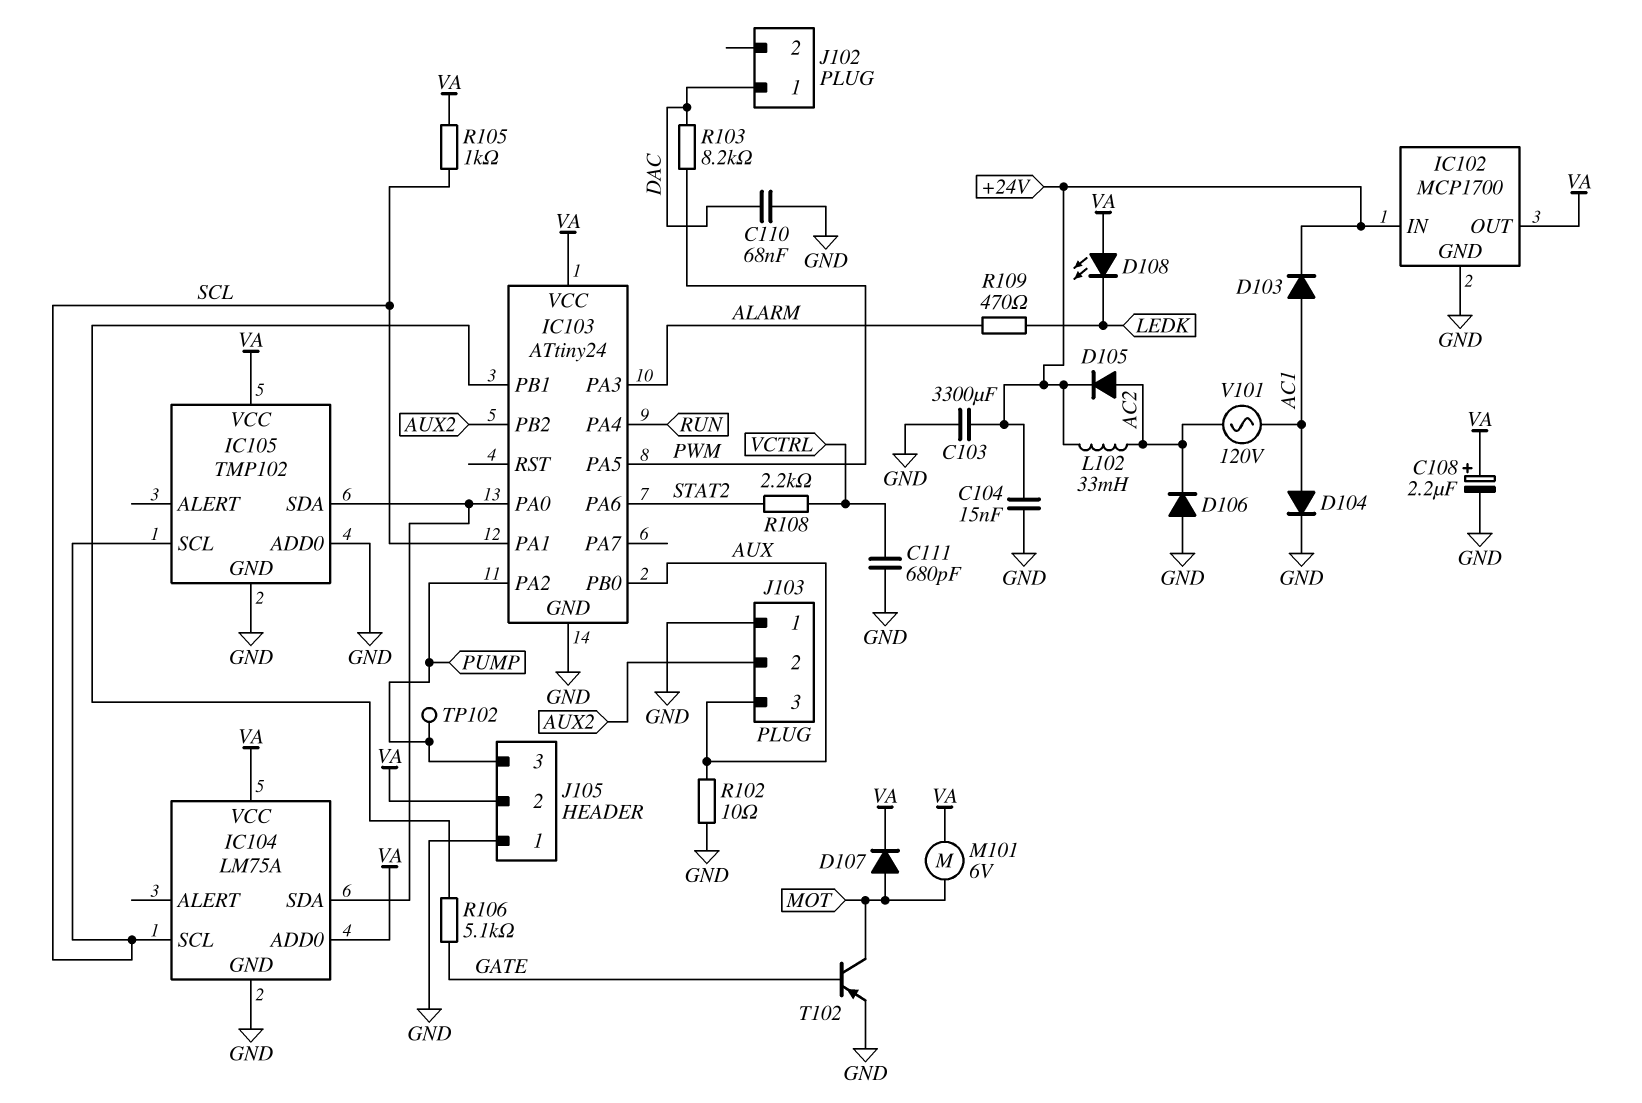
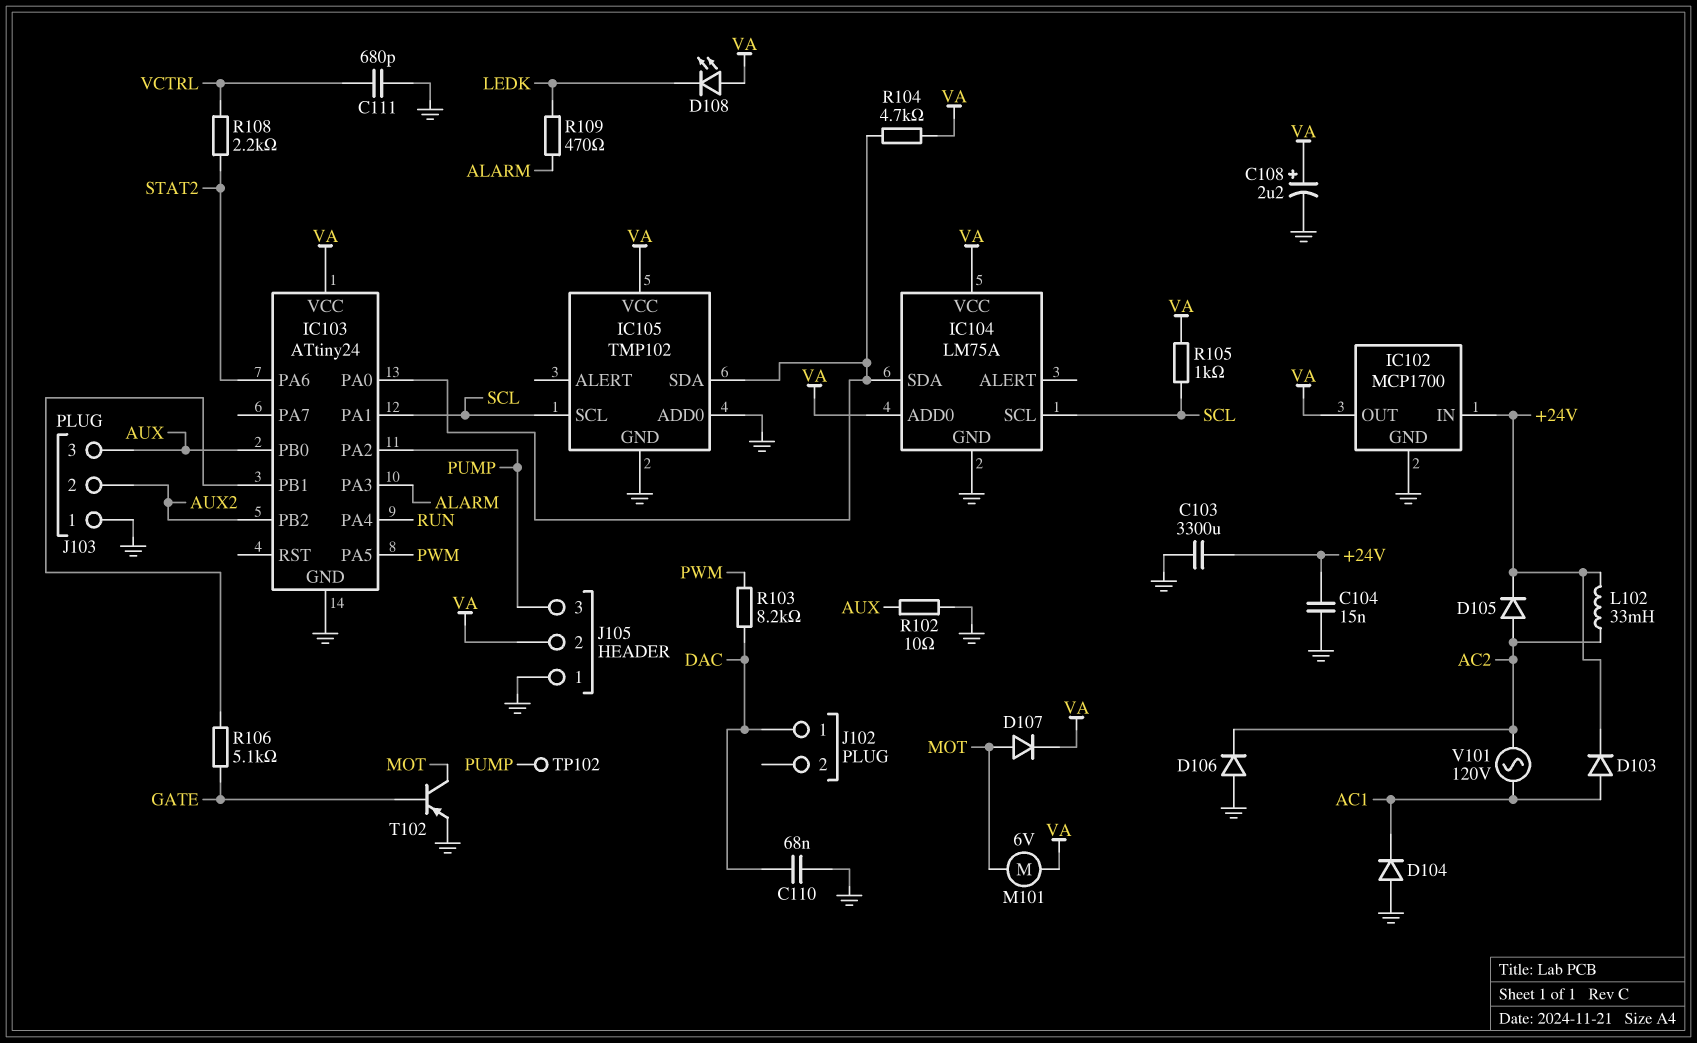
D104: diode (A AC1, K GND) -> diode (A GND, K AC1)
R104: none -> 4.7k (IC103/PA0, VA)

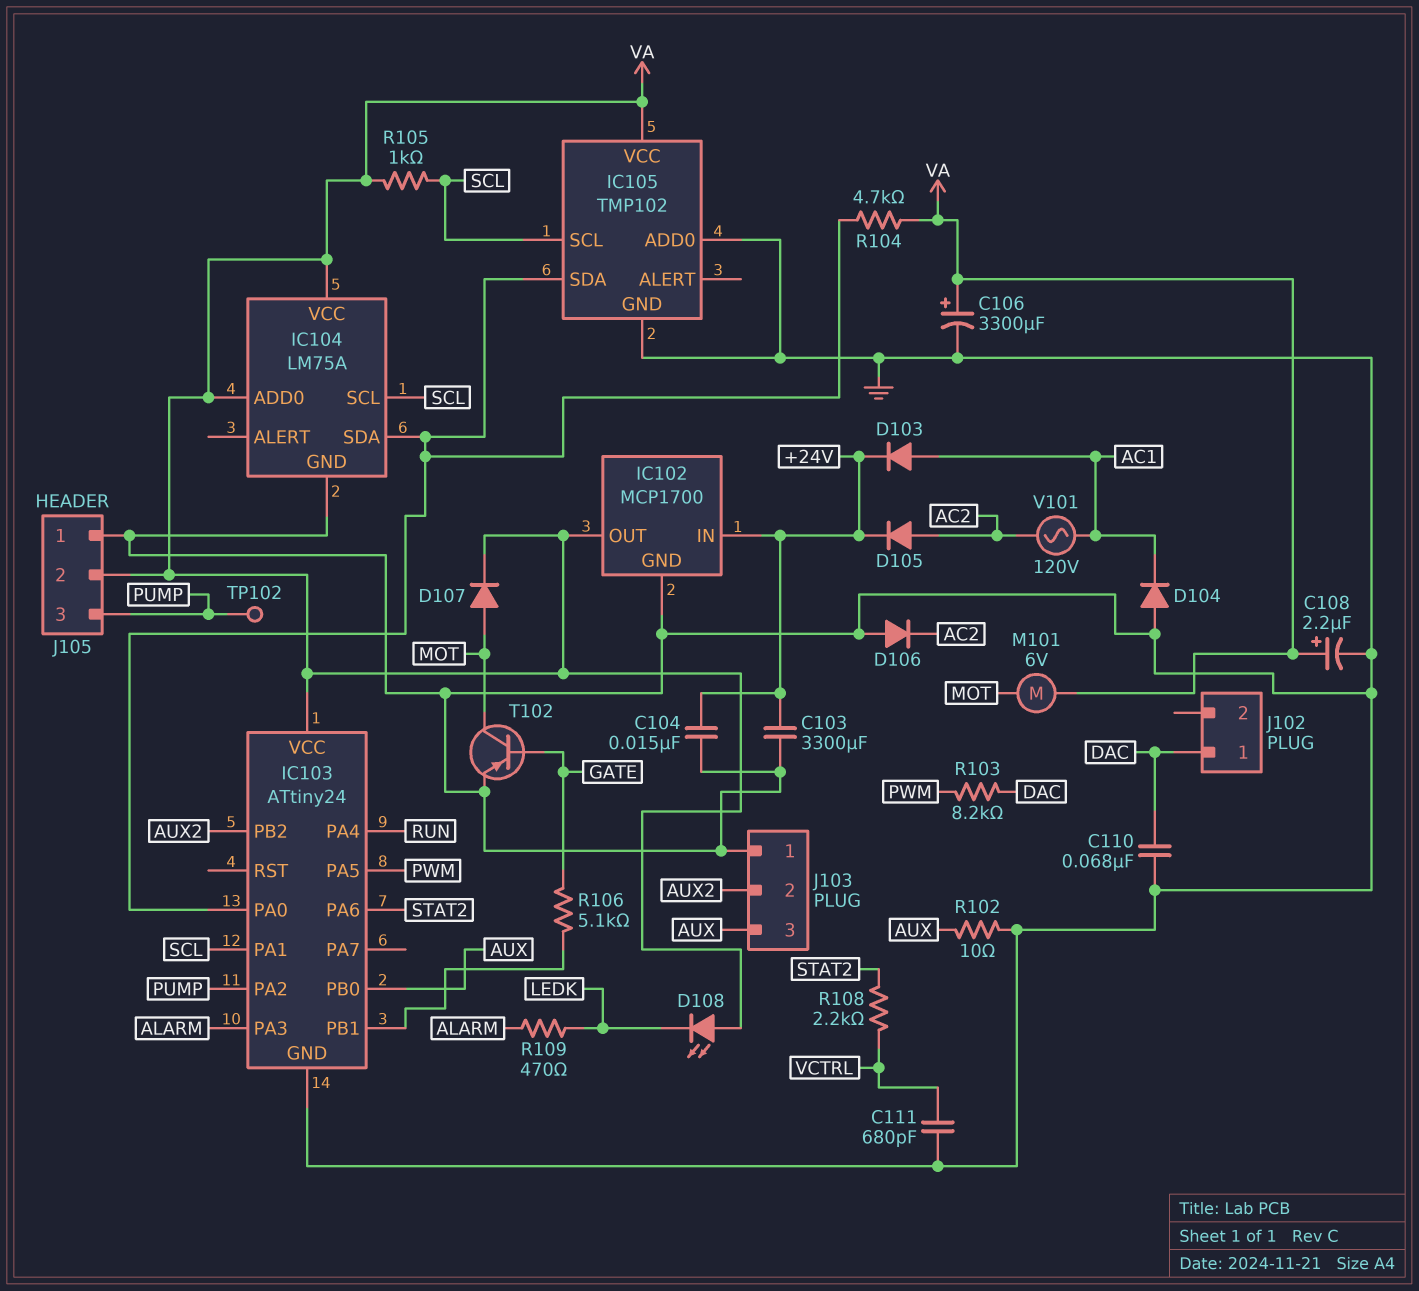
C106: none -> 3300uF (plus VA, minus GND)
L102: 33mH (+24V, AC2) -> none

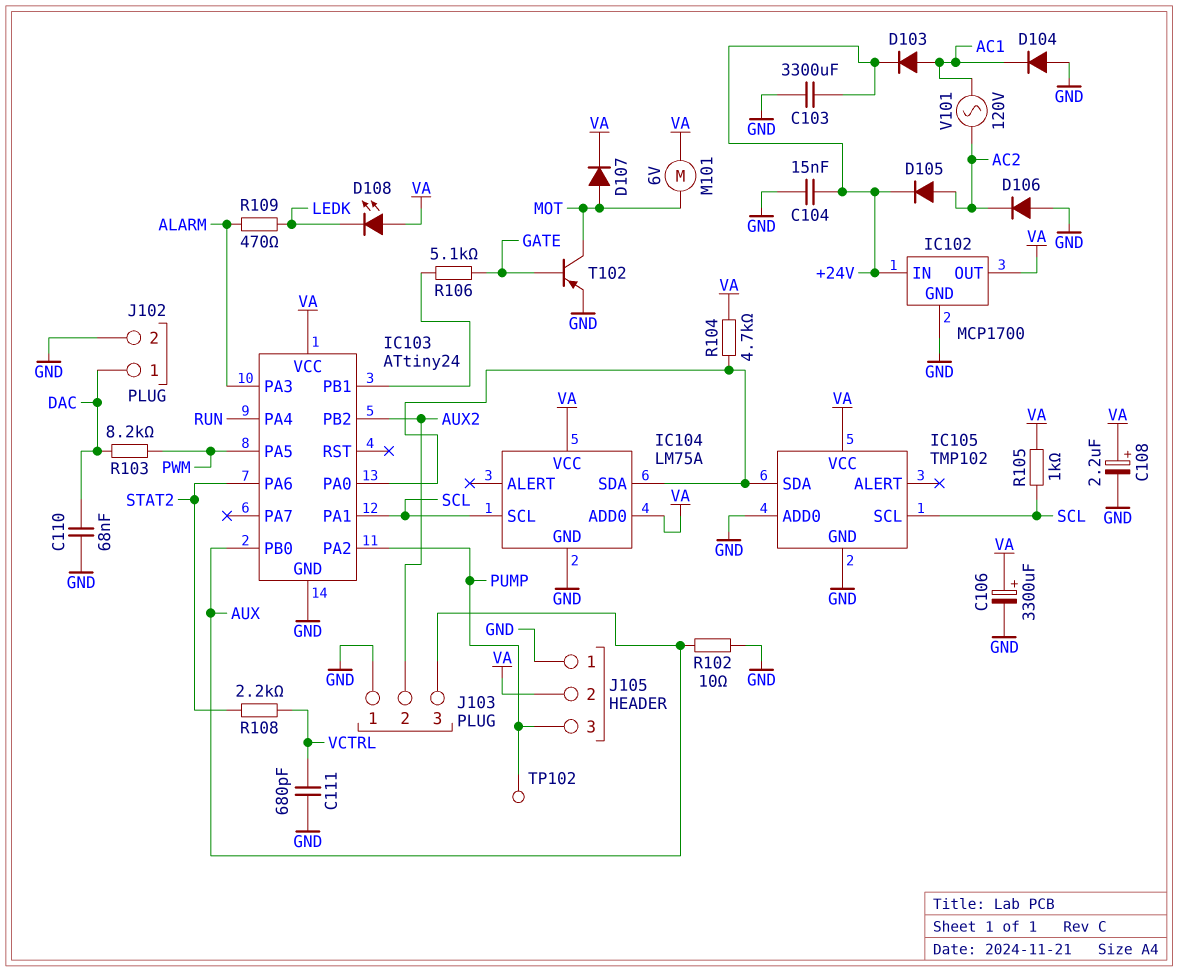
J102 pin 2: none -> GND

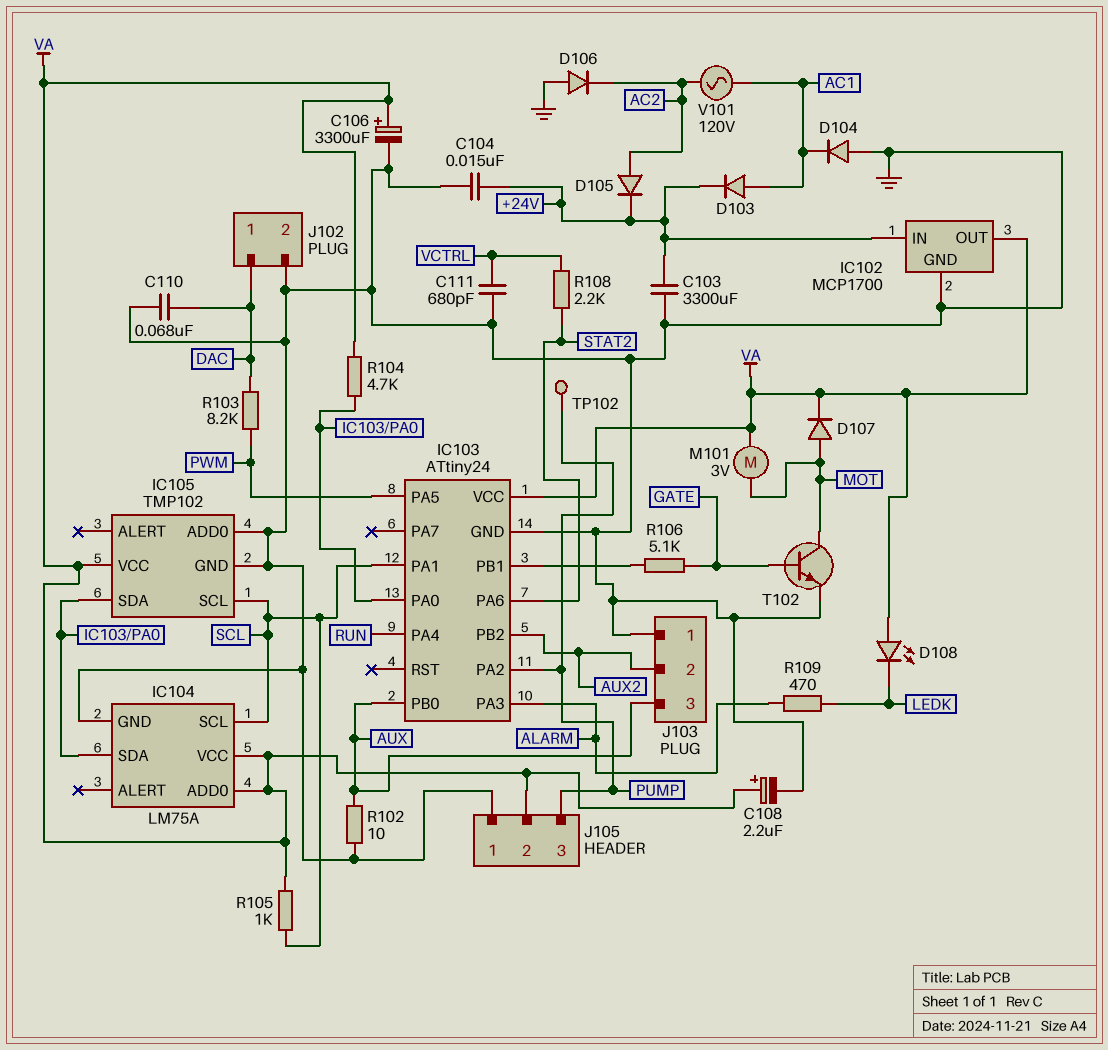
M101: motor 6V (MOT, VA) -> motor 3V (MOT, VA)
T102: PNP (B GATE, C MOT, E GND) -> NPN (B GATE, C MOT, E GND)

